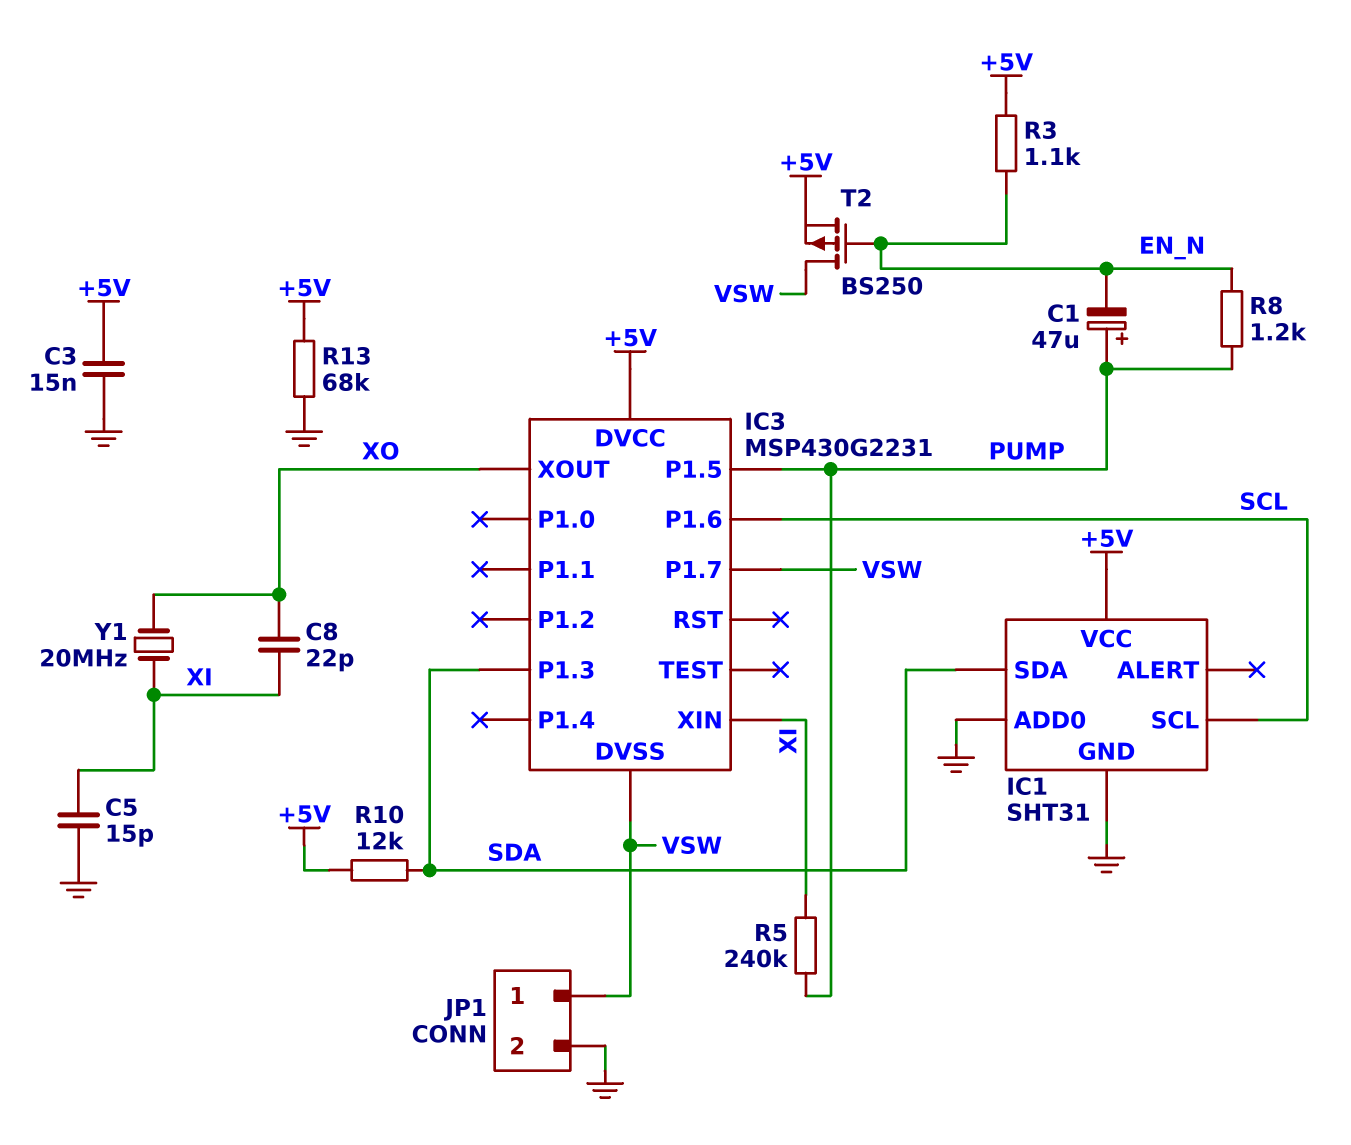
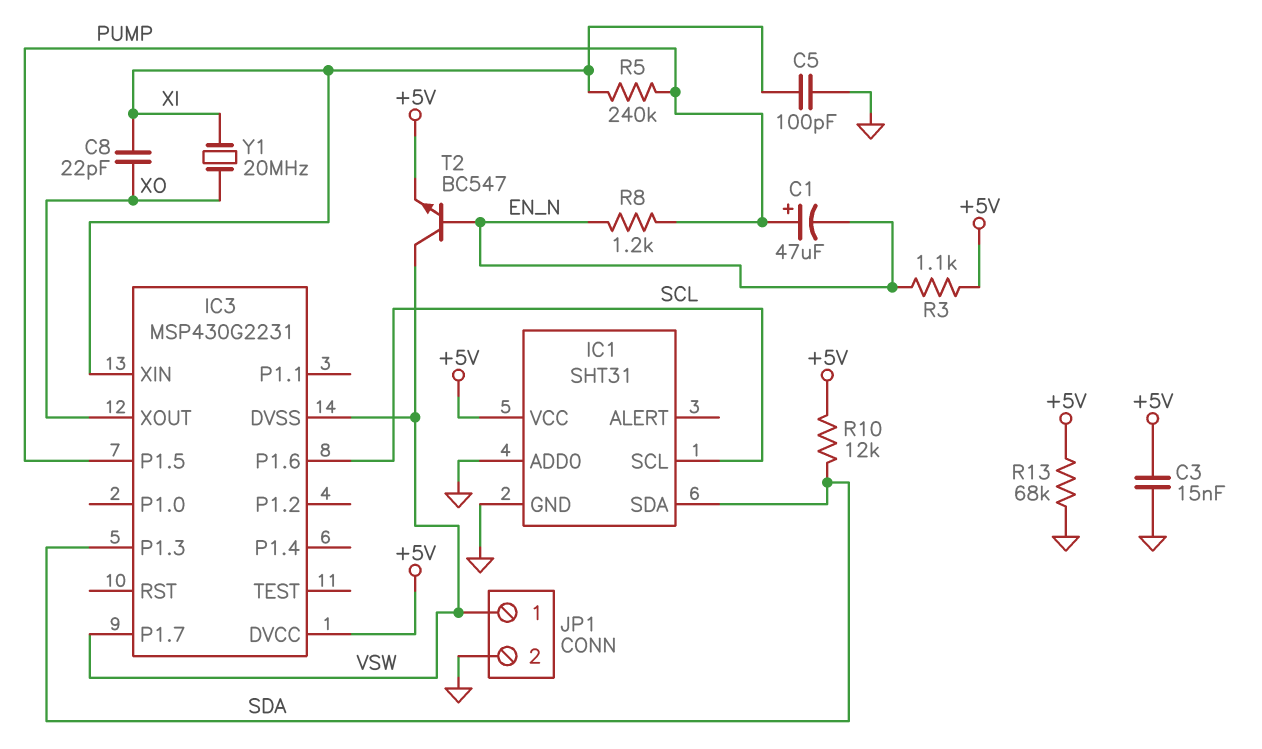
C5: 15pF (GND, XI) -> 100pF (GND, XI)
T2: PMOS BS250 (G EN_N, D VSW, S +5V) -> NPN BC547 (B EN_N, C VSW, E +5V)

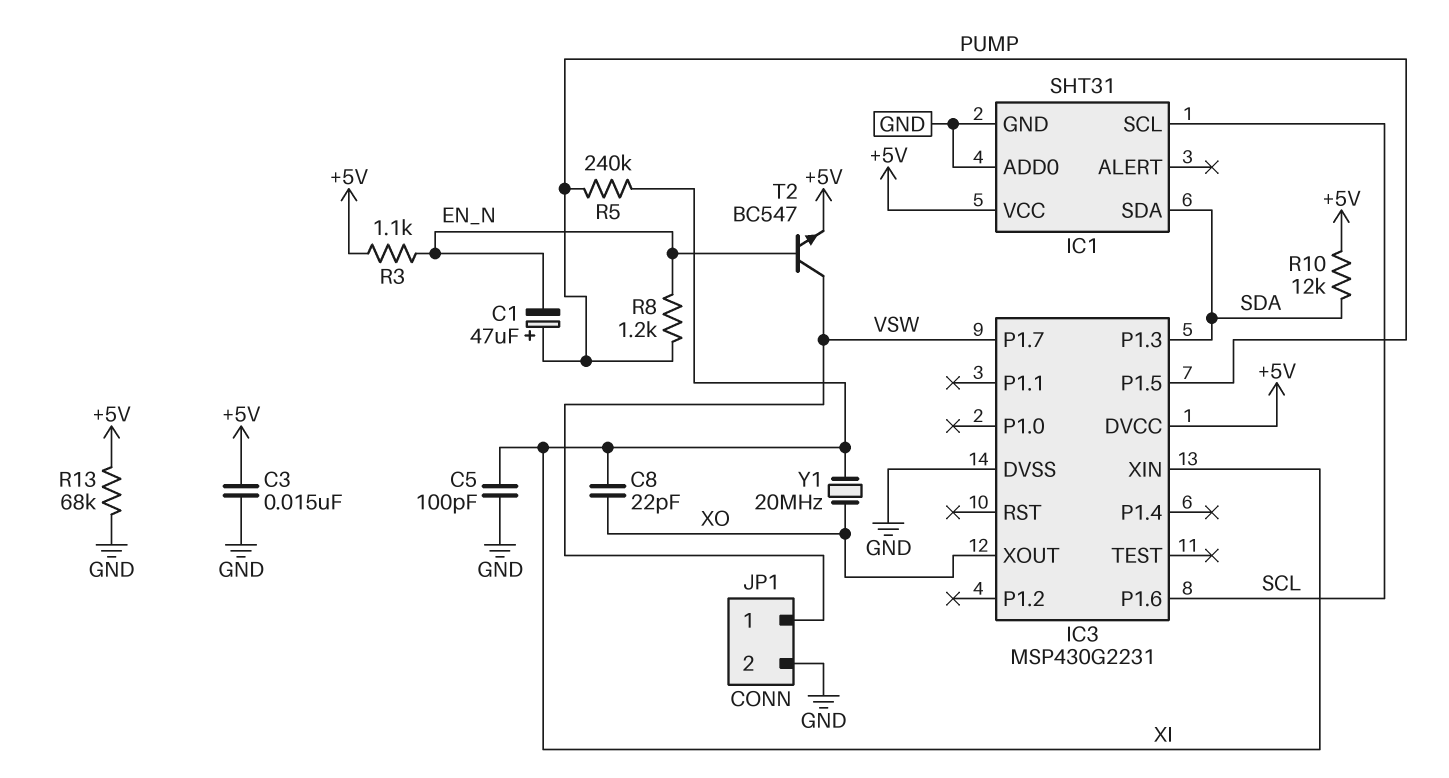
IC3 pin DVSS: VSW -> GND

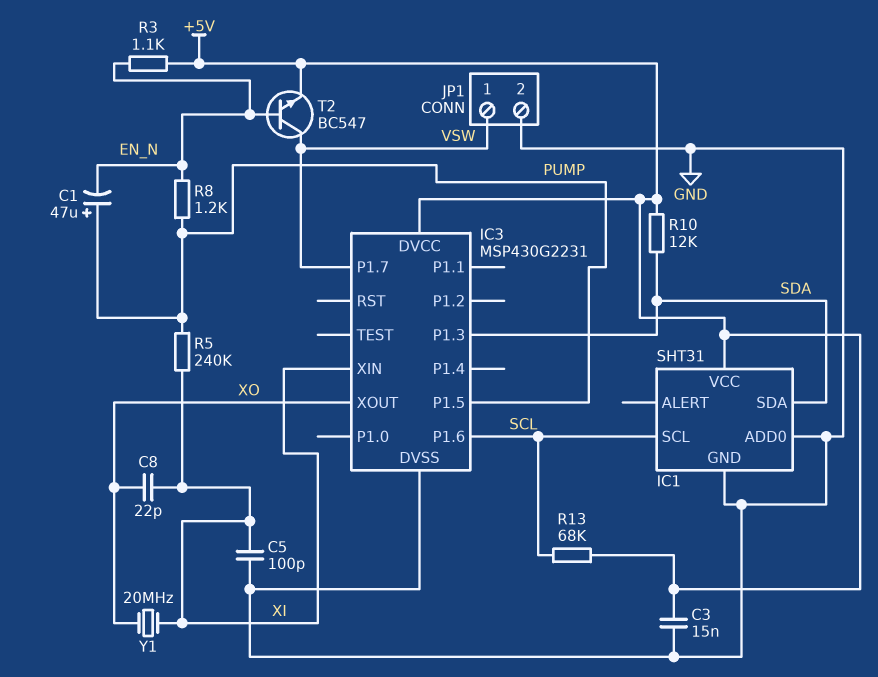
R13: 68k (+5V, GND) -> 68k (+5V, SCL)

